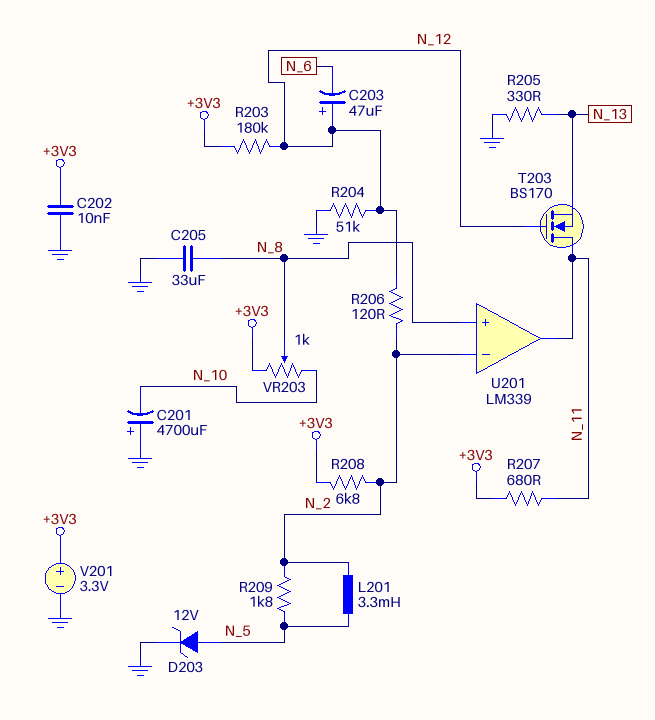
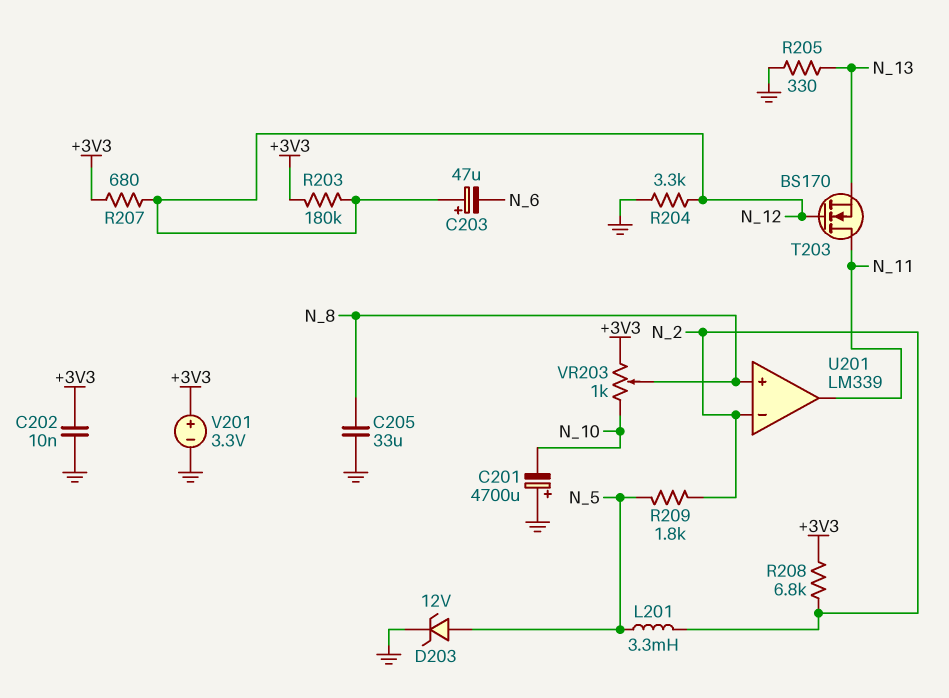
R204: 51k (GND, N_12) -> 3.3k (GND, N_12)
R206: 120 (N_2, N_12) -> none
R207: 680 (+3V3, N_11) -> 680 (+3V3, N_12)

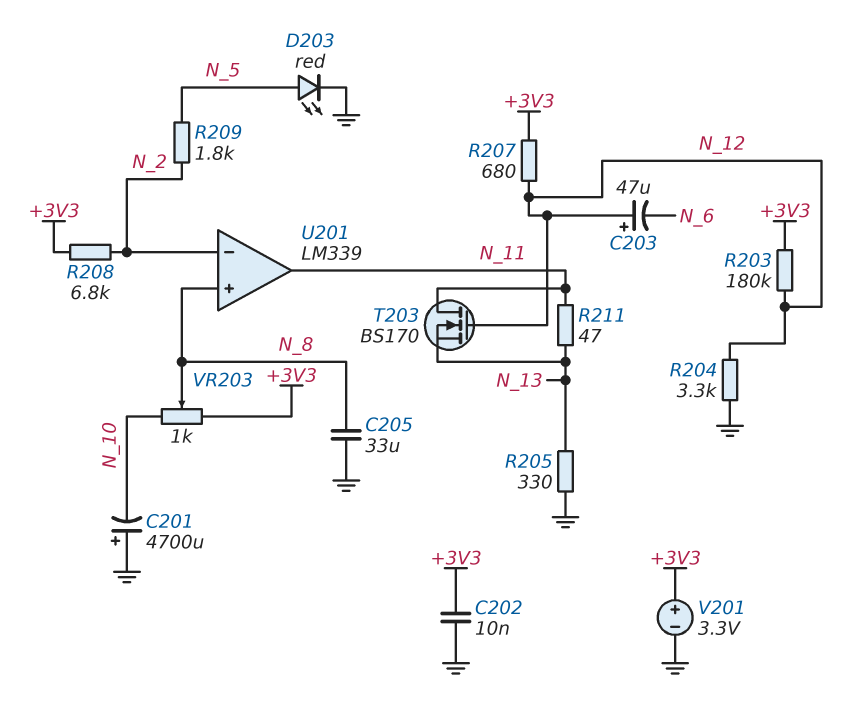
D203: zener 12V (A N_5, K GND) -> LED red (A N_5, K GND)
L201: 3.3mH (N_2, N_5) -> none
R211: none -> 47 (N_11, N_13)

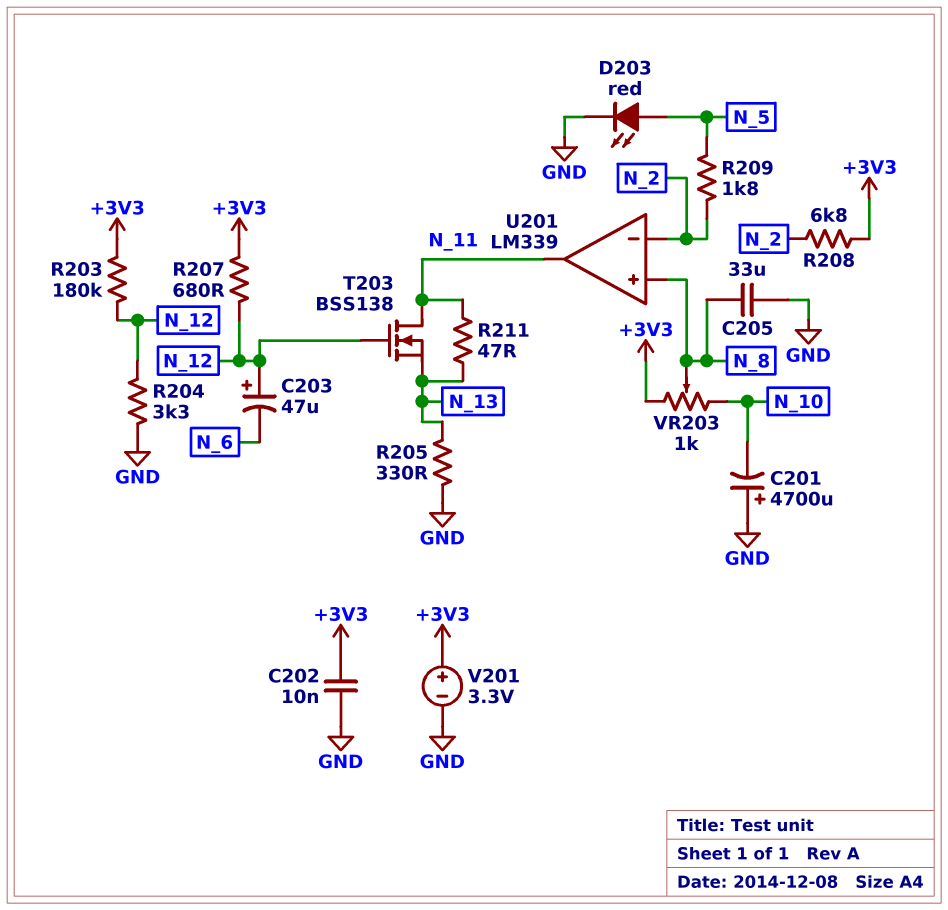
T203: NMOS BS170 (G N_12, D N_11, S N_13) -> NMOS BSS138 (G N_12, D N_11, S N_13)

